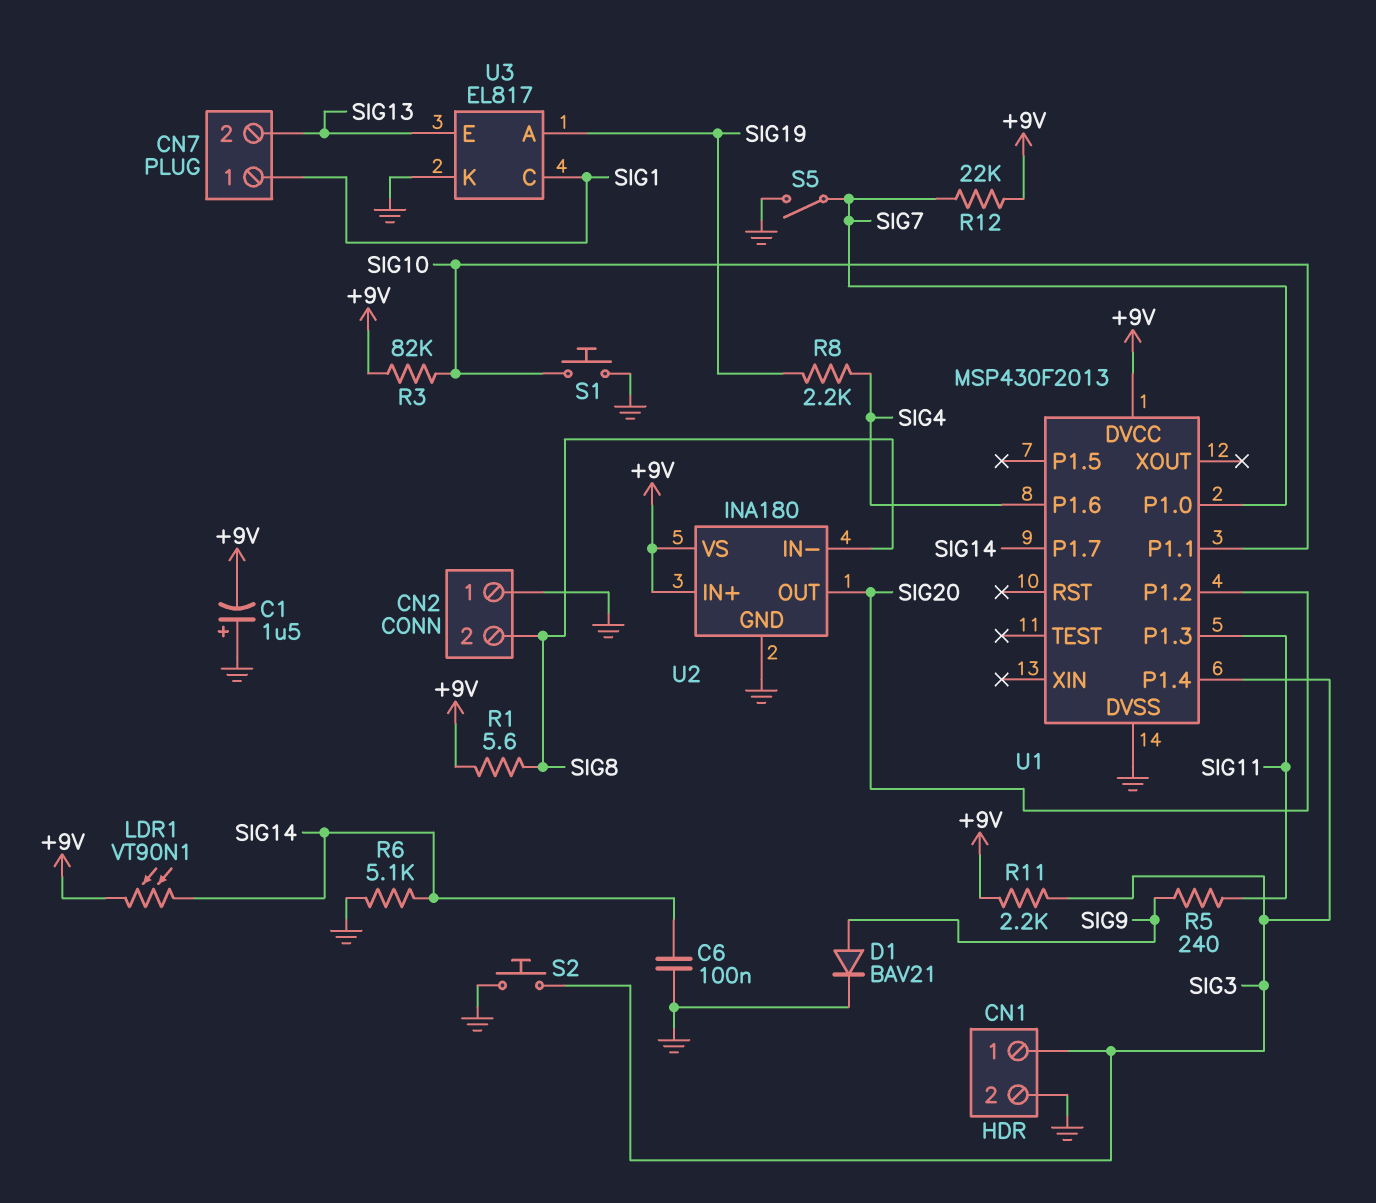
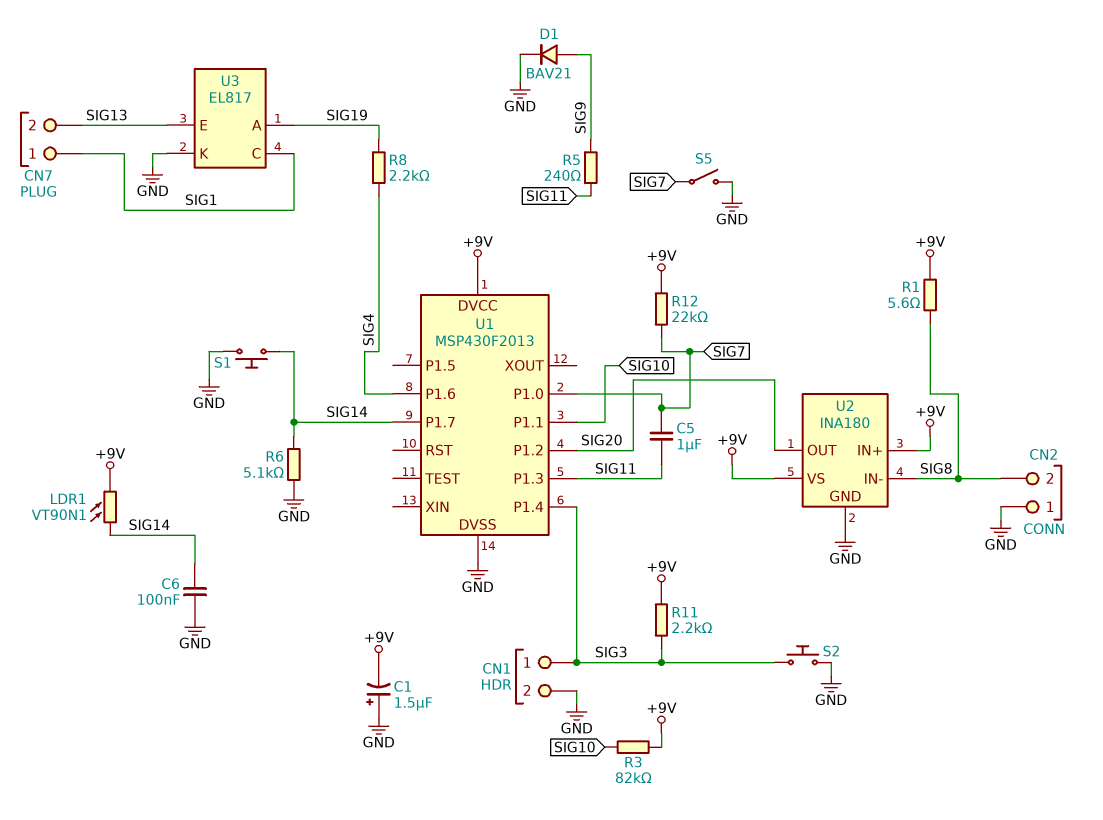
C5: none -> 1uF (SIG7, SIG11)
S1: button (GND, SIG10) -> button (GND, SIG14)

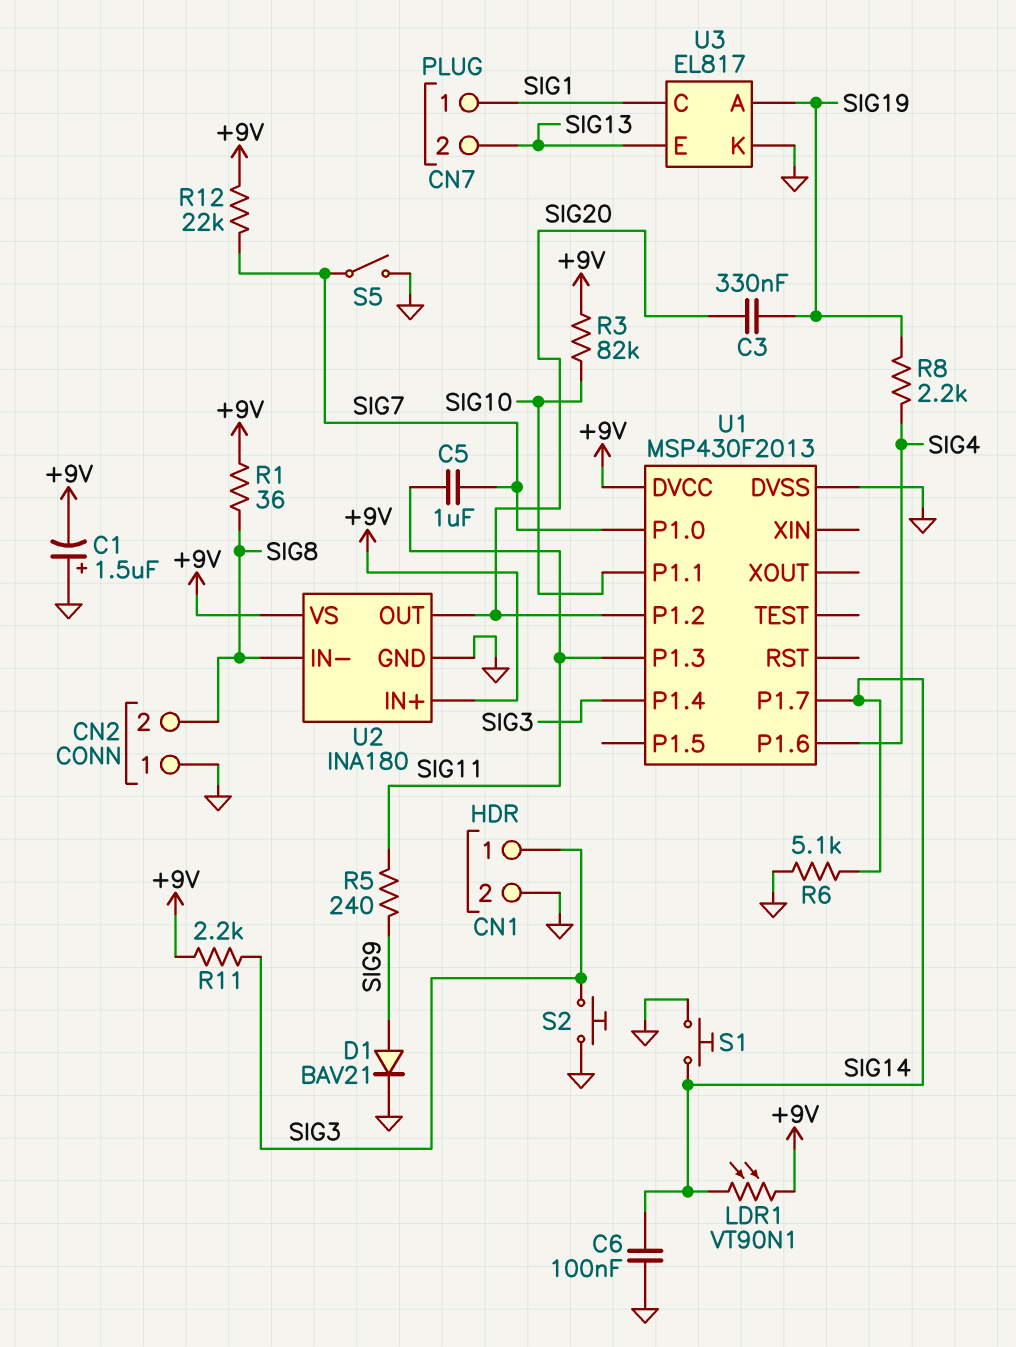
C3: none -> 330nF (SIG19, SIG20)
R1: 5.6 (+9V, SIG8) -> 36 (+9V, SIG8)

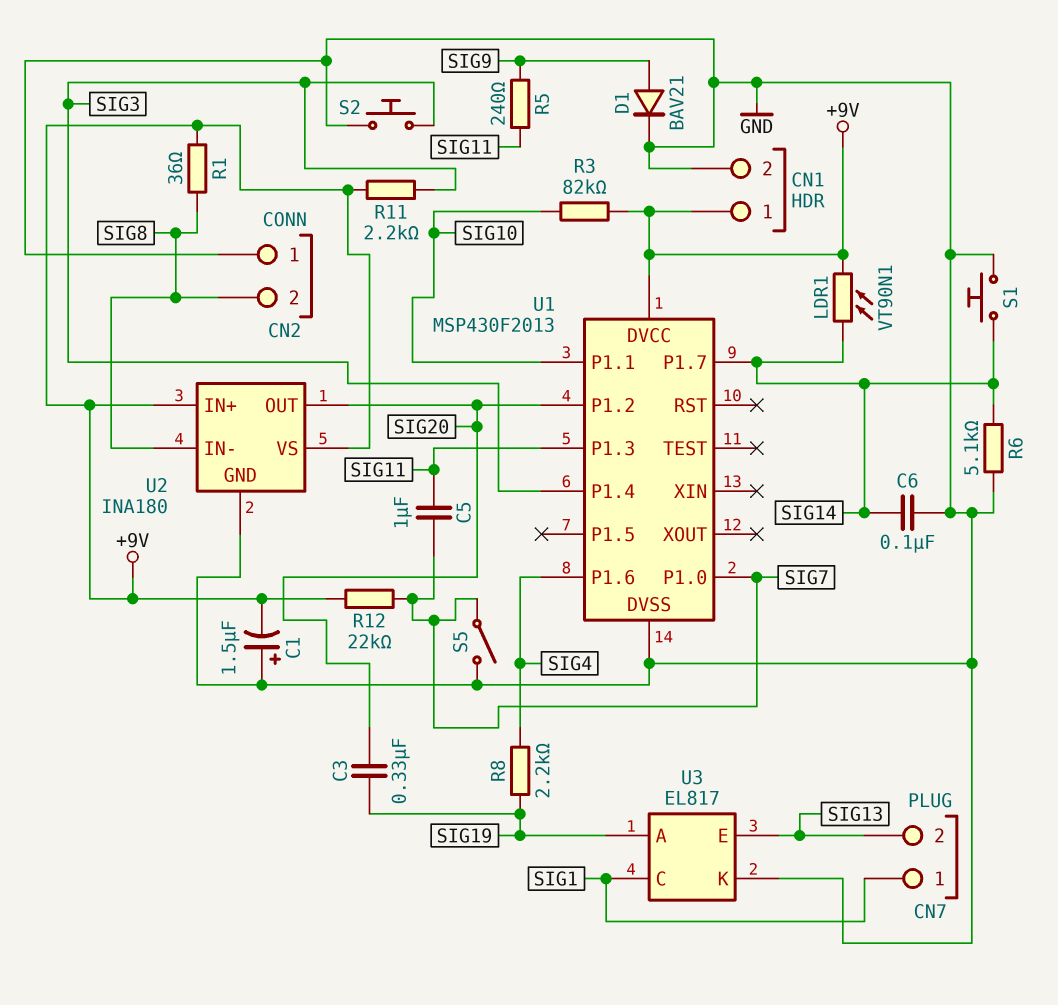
CN1 pin 1: SIG3 -> +9V

